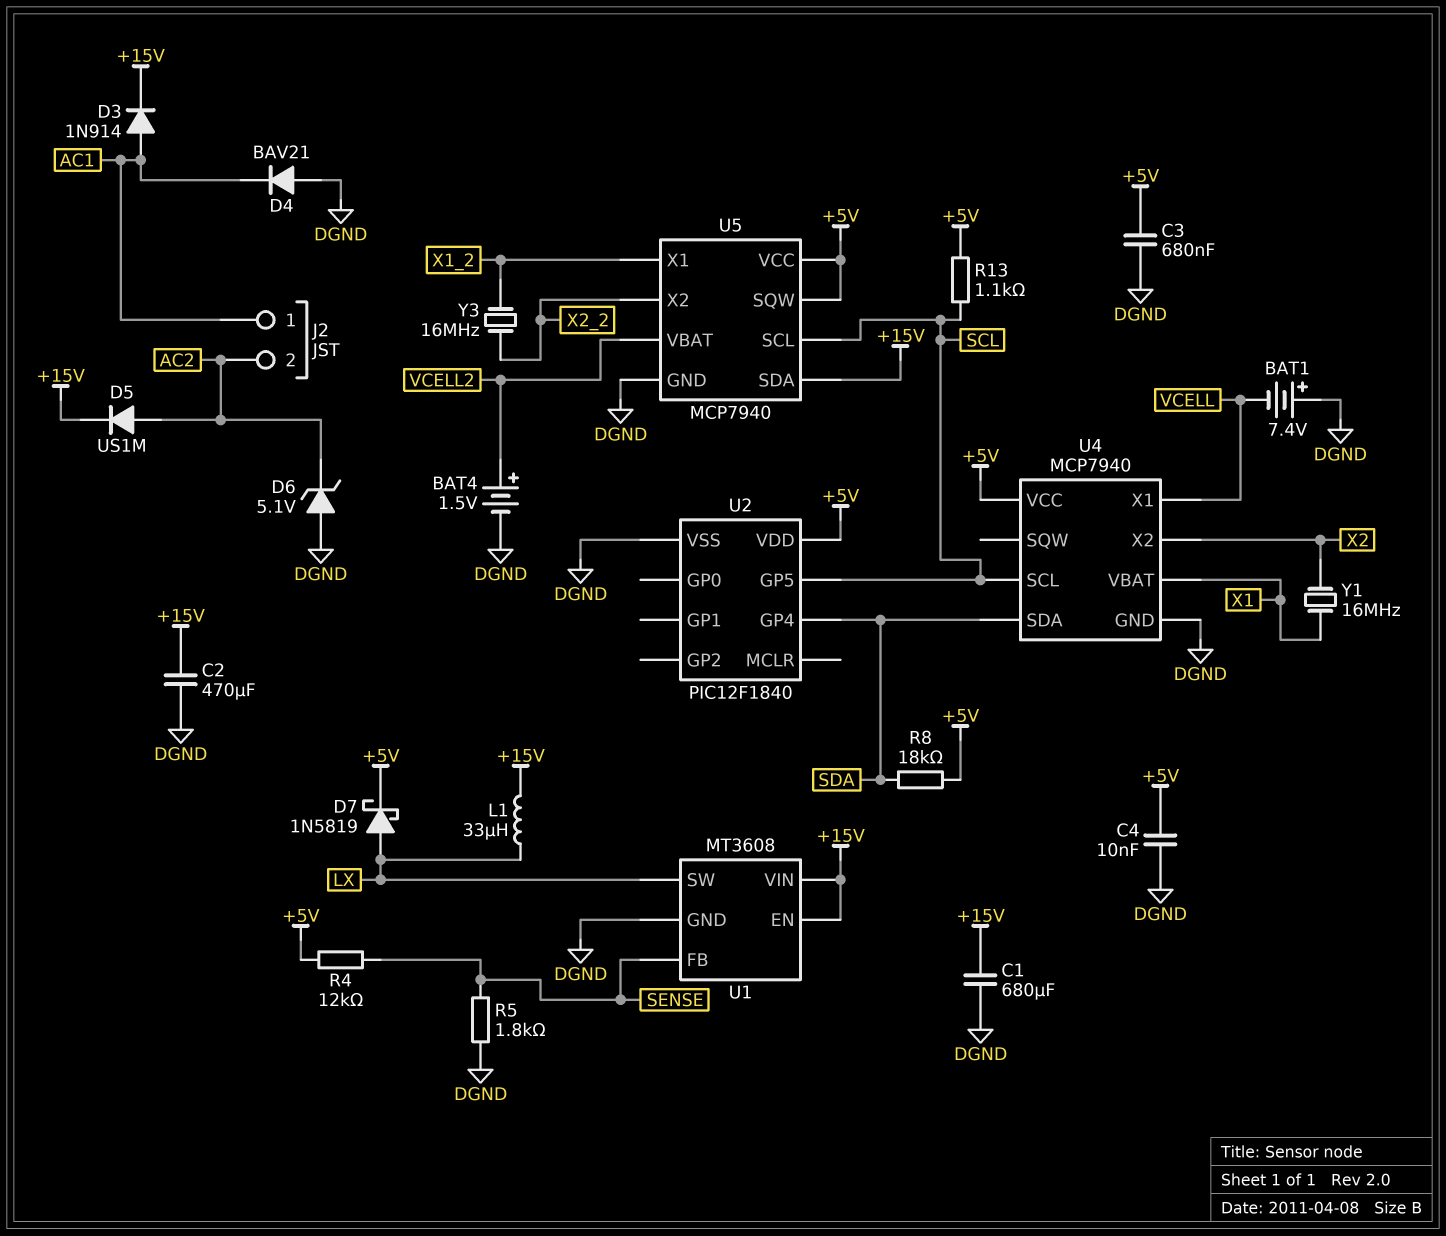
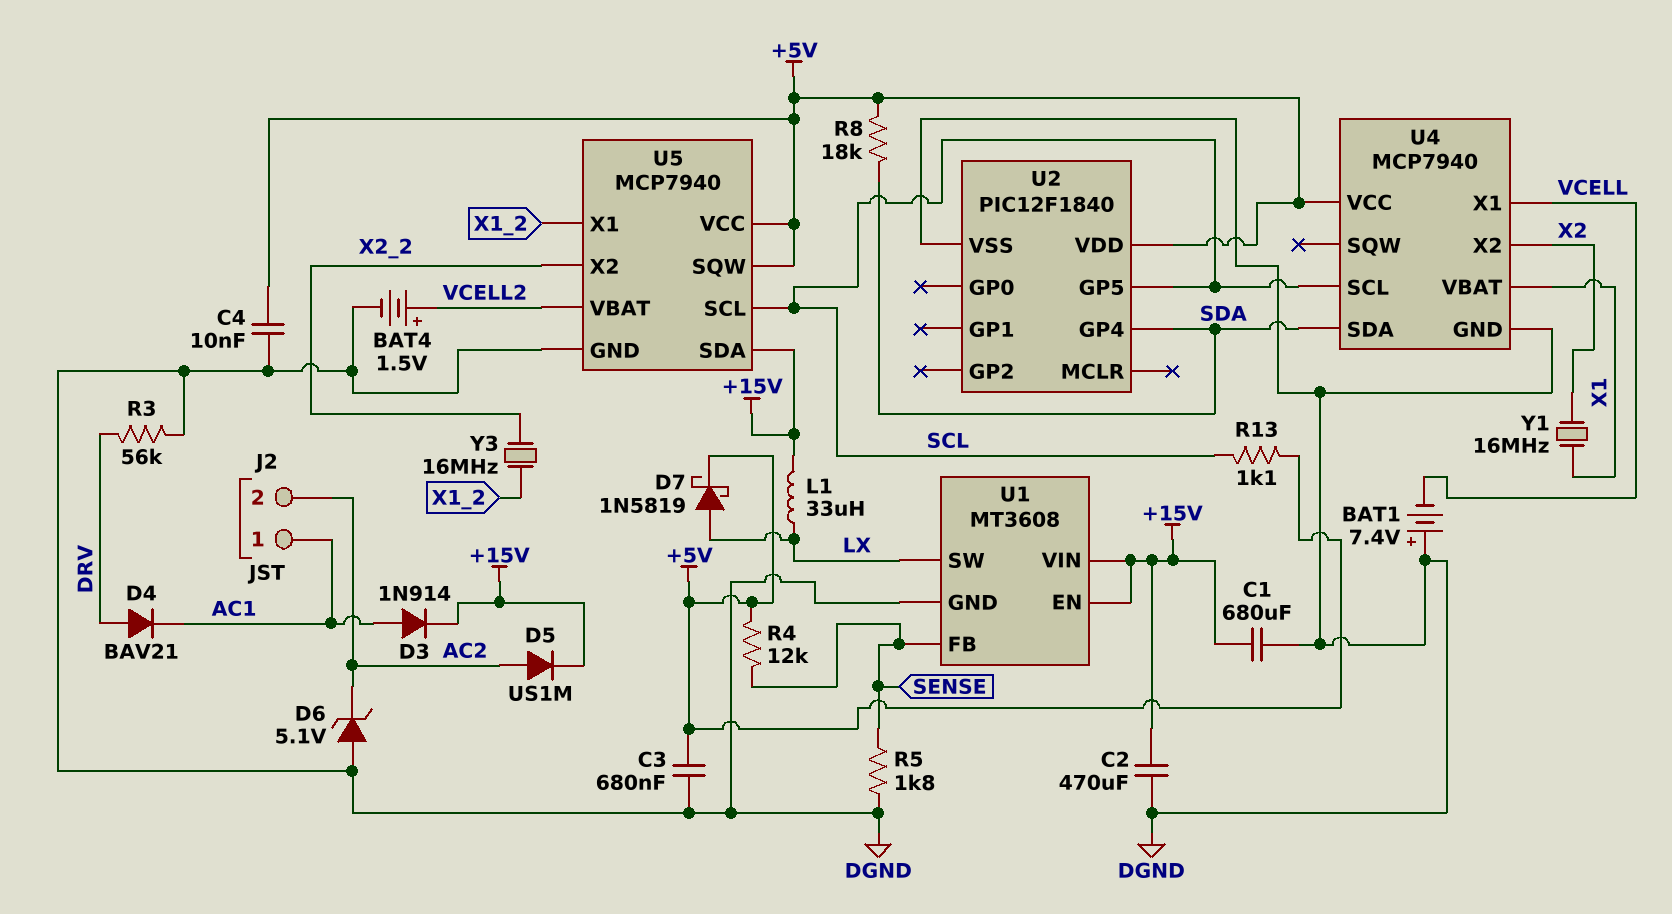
D4: diode BAV21 (A DGND, K AC1) -> diode BAV21 (A DRV, K AC1)
R3: none -> 56k (DGND, DRV)

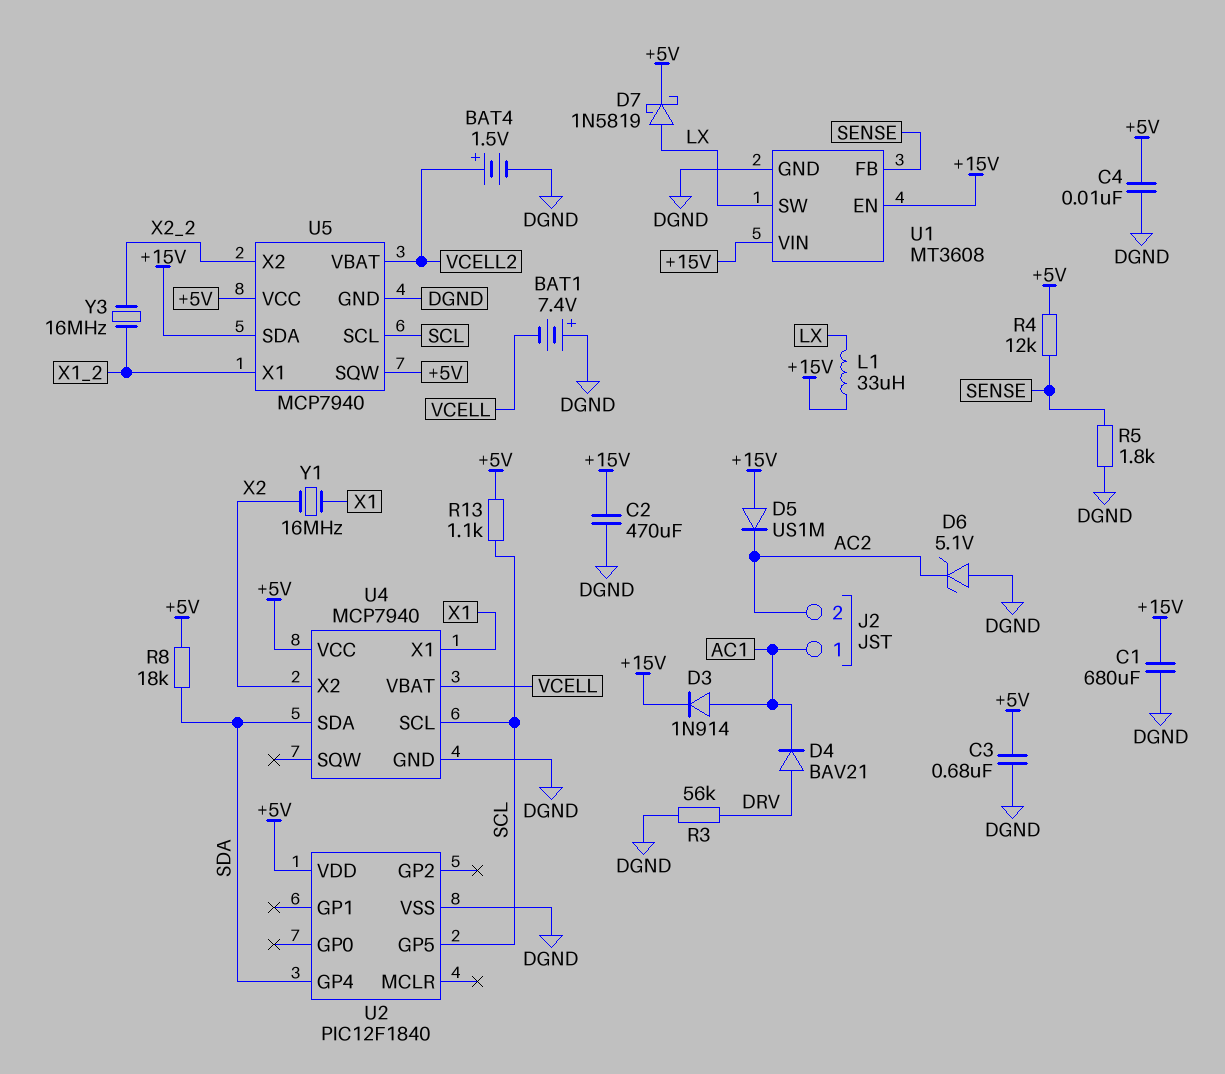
D5: diode US1M (A AC2, K +15V) -> diode US1M (A +15V, K AC2)
U4 pin VBAT: X1 -> VCELL
U4 pin X1: VCELL -> X1

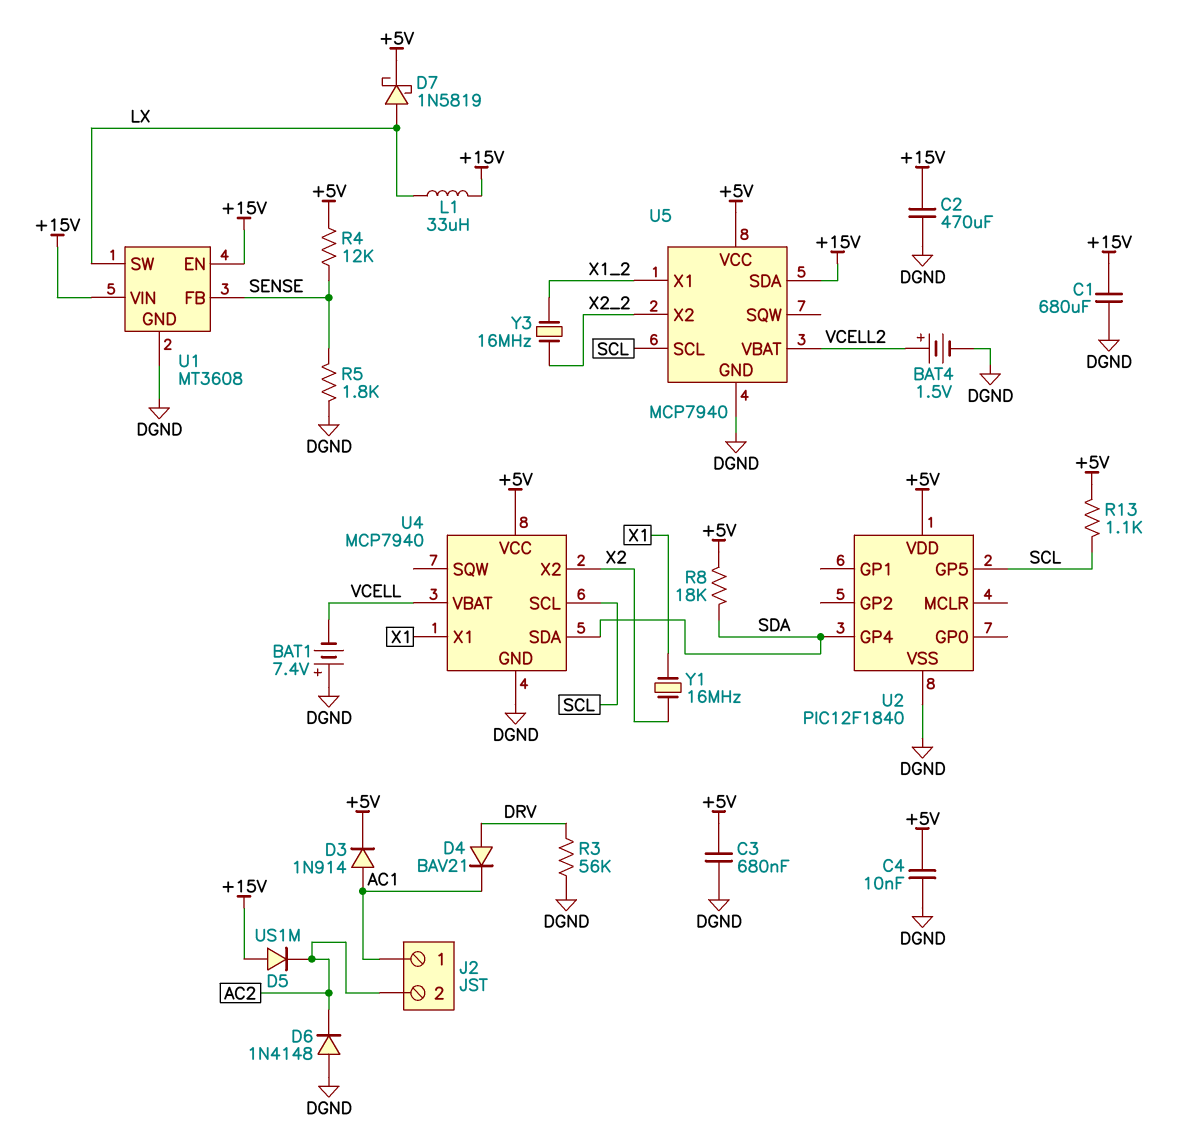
D3: diode 1N914 (A AC1, K +15V) -> diode 1N914 (A AC1, K +5V)
D6: zener 5.1V (A DGND, K AC2) -> diode 1N4148 (A DGND, K AC2)
U5 pin SQW: +5V -> none

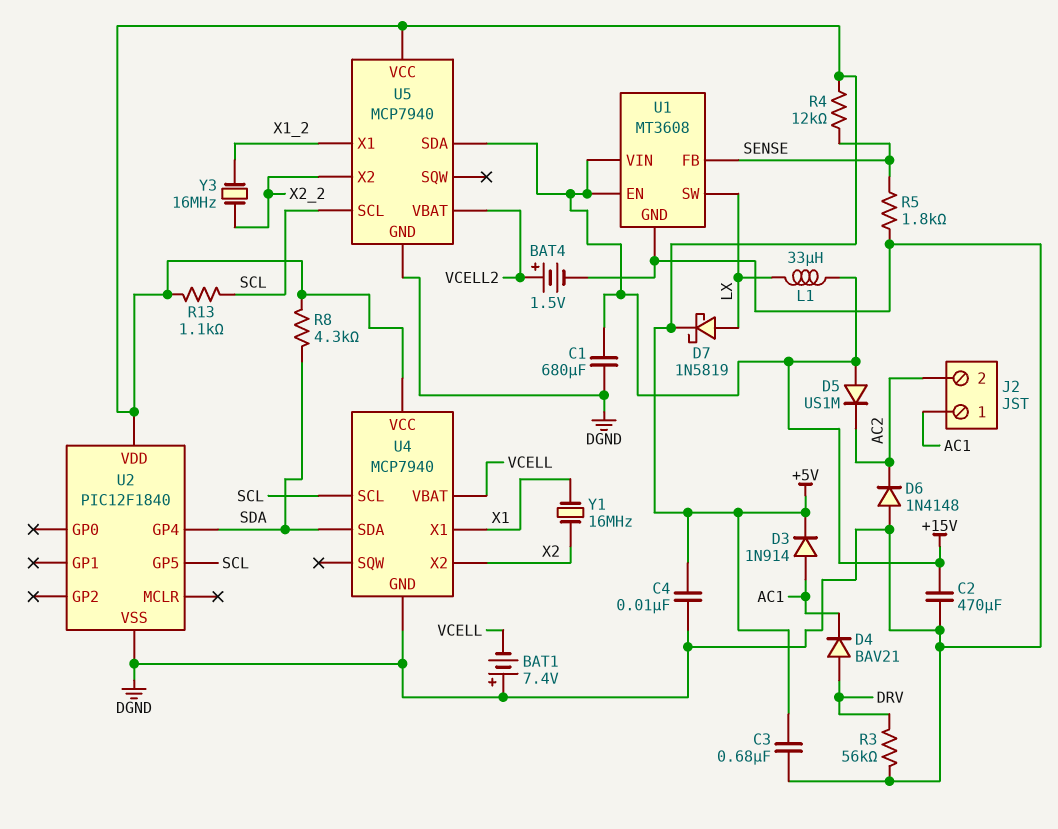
R8: 18k (+5V, SDA) -> 4.3k (+5V, SDA)

